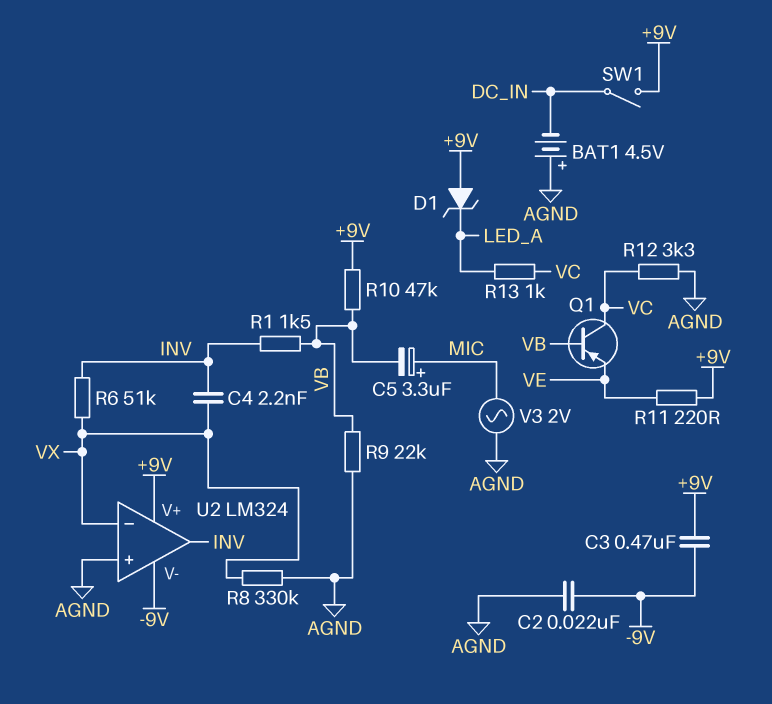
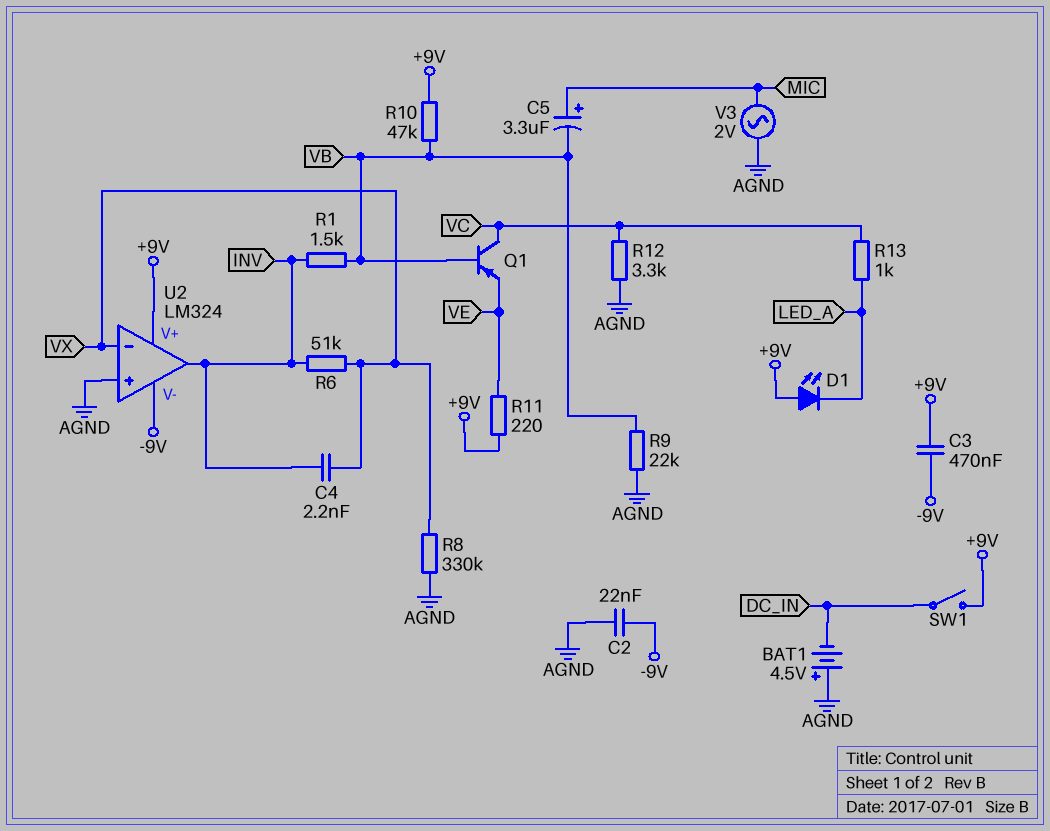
D1: zener (A +9V, K LED_A) -> LED (A +9V, K LED_A)

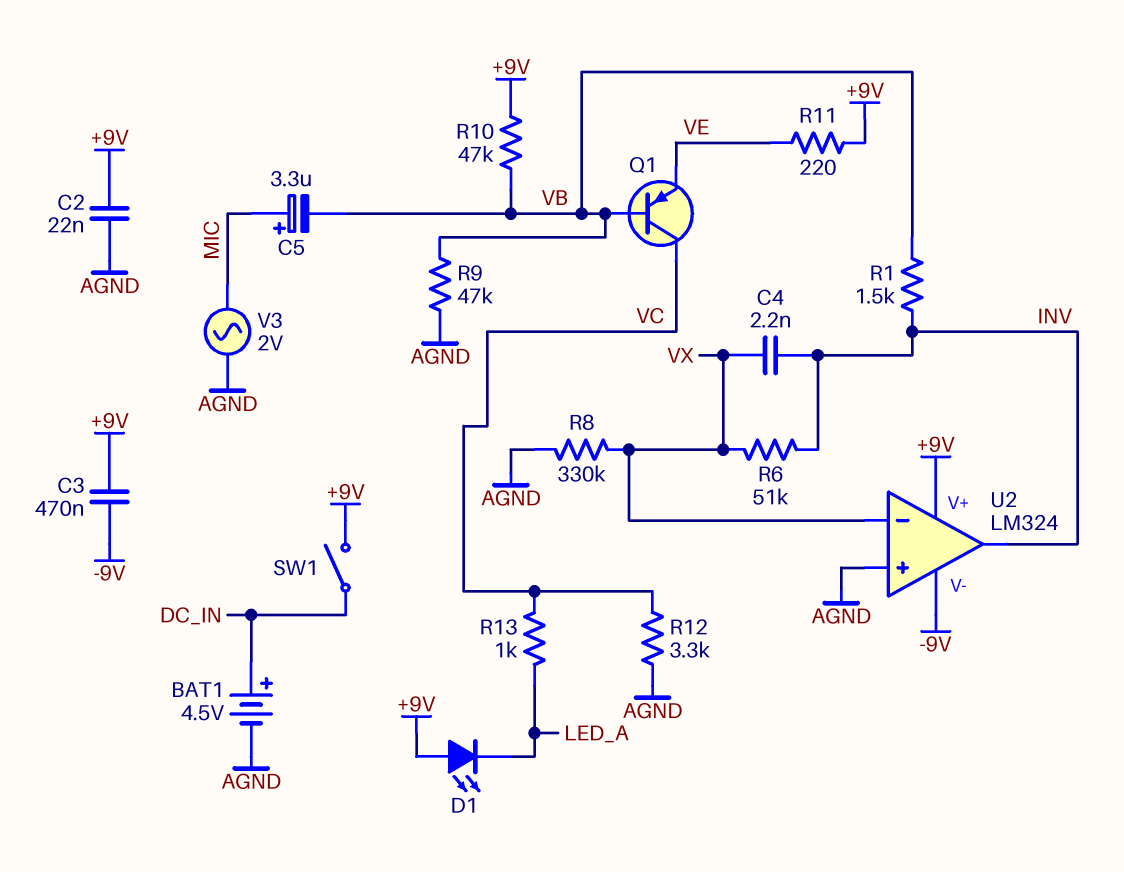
BAT1: 4.5V (plus AGND, minus DC_IN) -> 4.5V (plus DC_IN, minus AGND)
C2: 22nF (-9V, AGND) -> 22nF (+9V, AGND)
R9: 22k (AGND, VB) -> 47k (AGND, VB)

